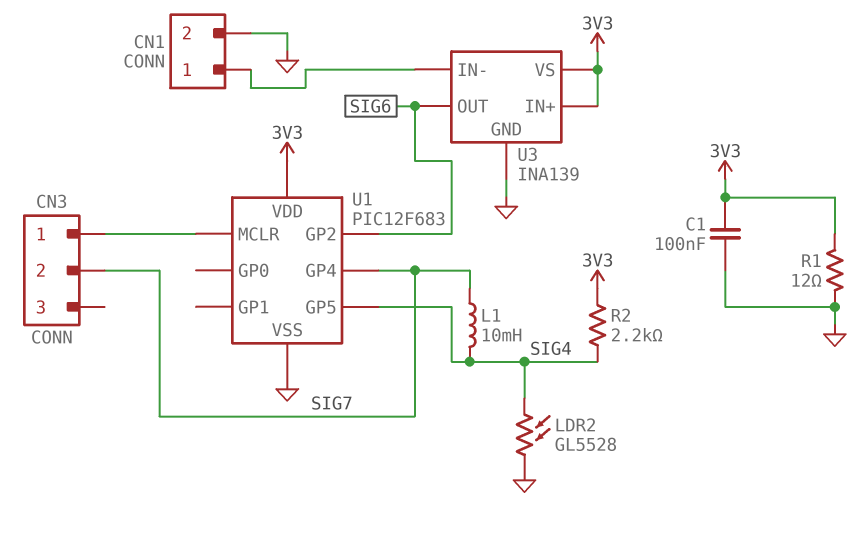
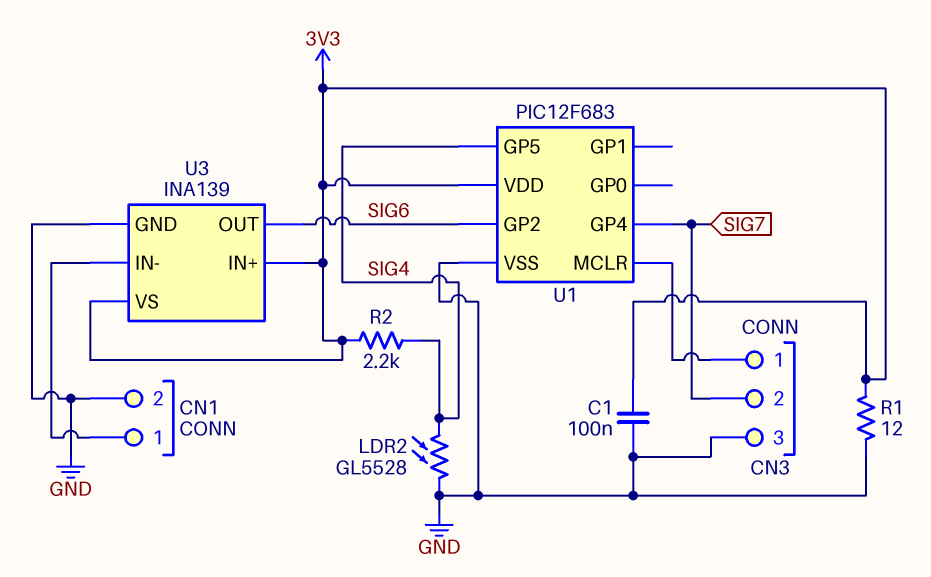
CN3 pin 3: none -> GND
L1: 10mH (SIG4, SIG7) -> none

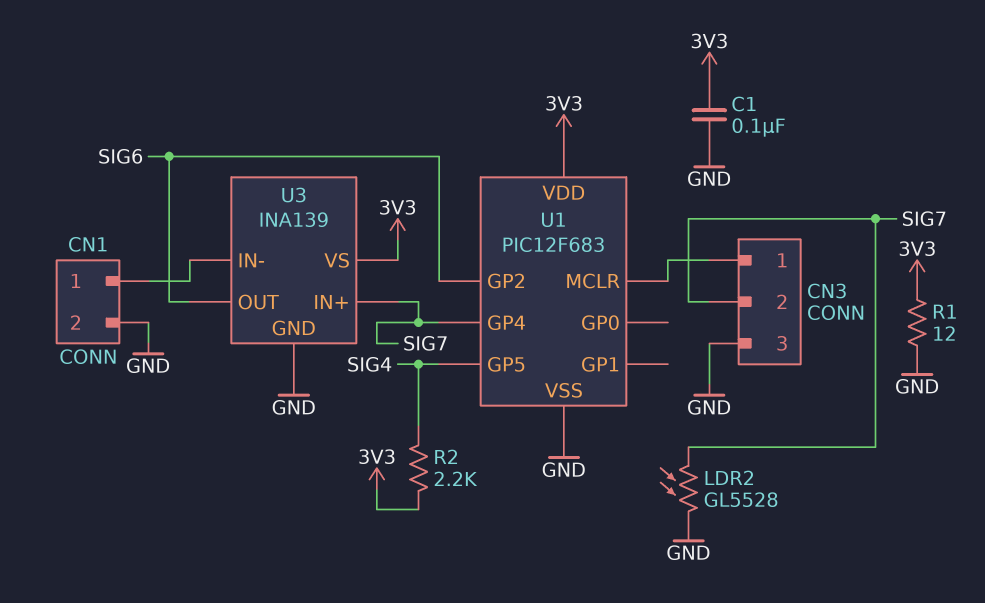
LDR2: GL5528 (GND, SIG4) -> GL5528 (GND, SIG7)
U3 pin IN+: 3V3 -> SIG7

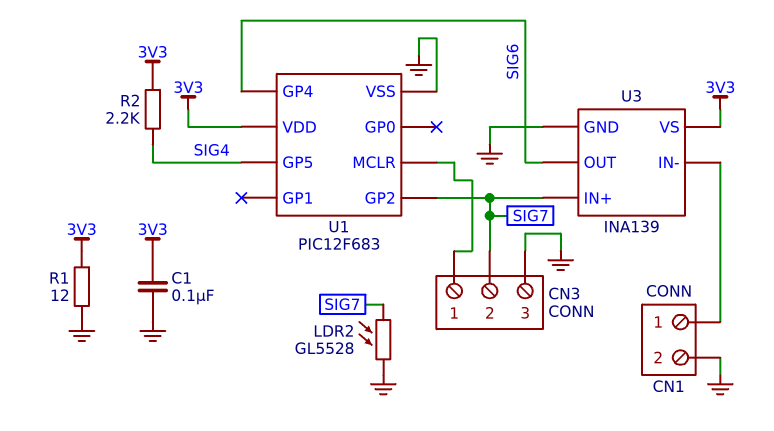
U1 pin GP2: SIG6 -> SIG7
U1 pin GP4: SIG7 -> SIG6

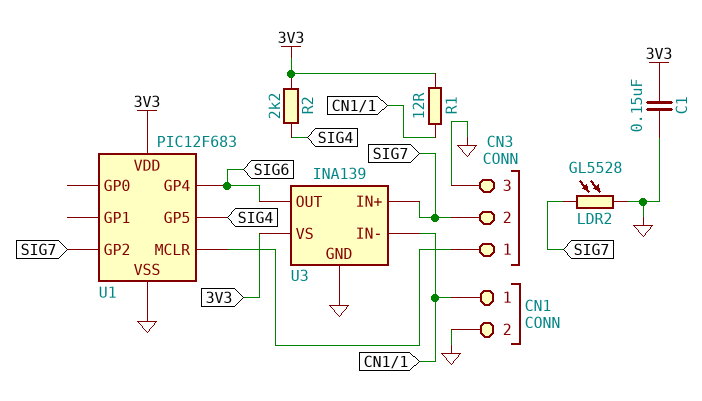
C1: 100nF (3V3, GND) -> 150nF (3V3, GND)
R1: 12 (3V3, GND) -> 12 (3V3, CN1/1)

